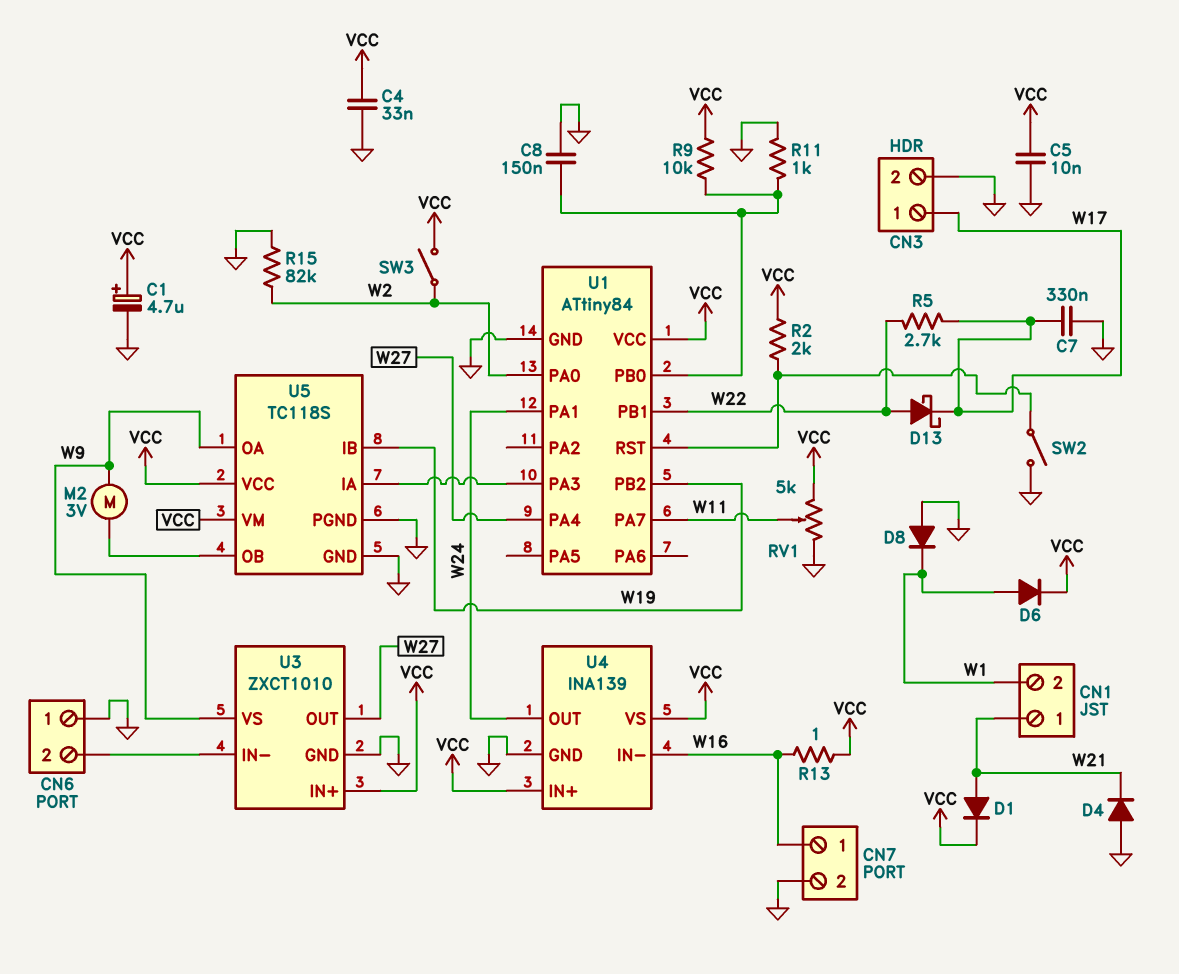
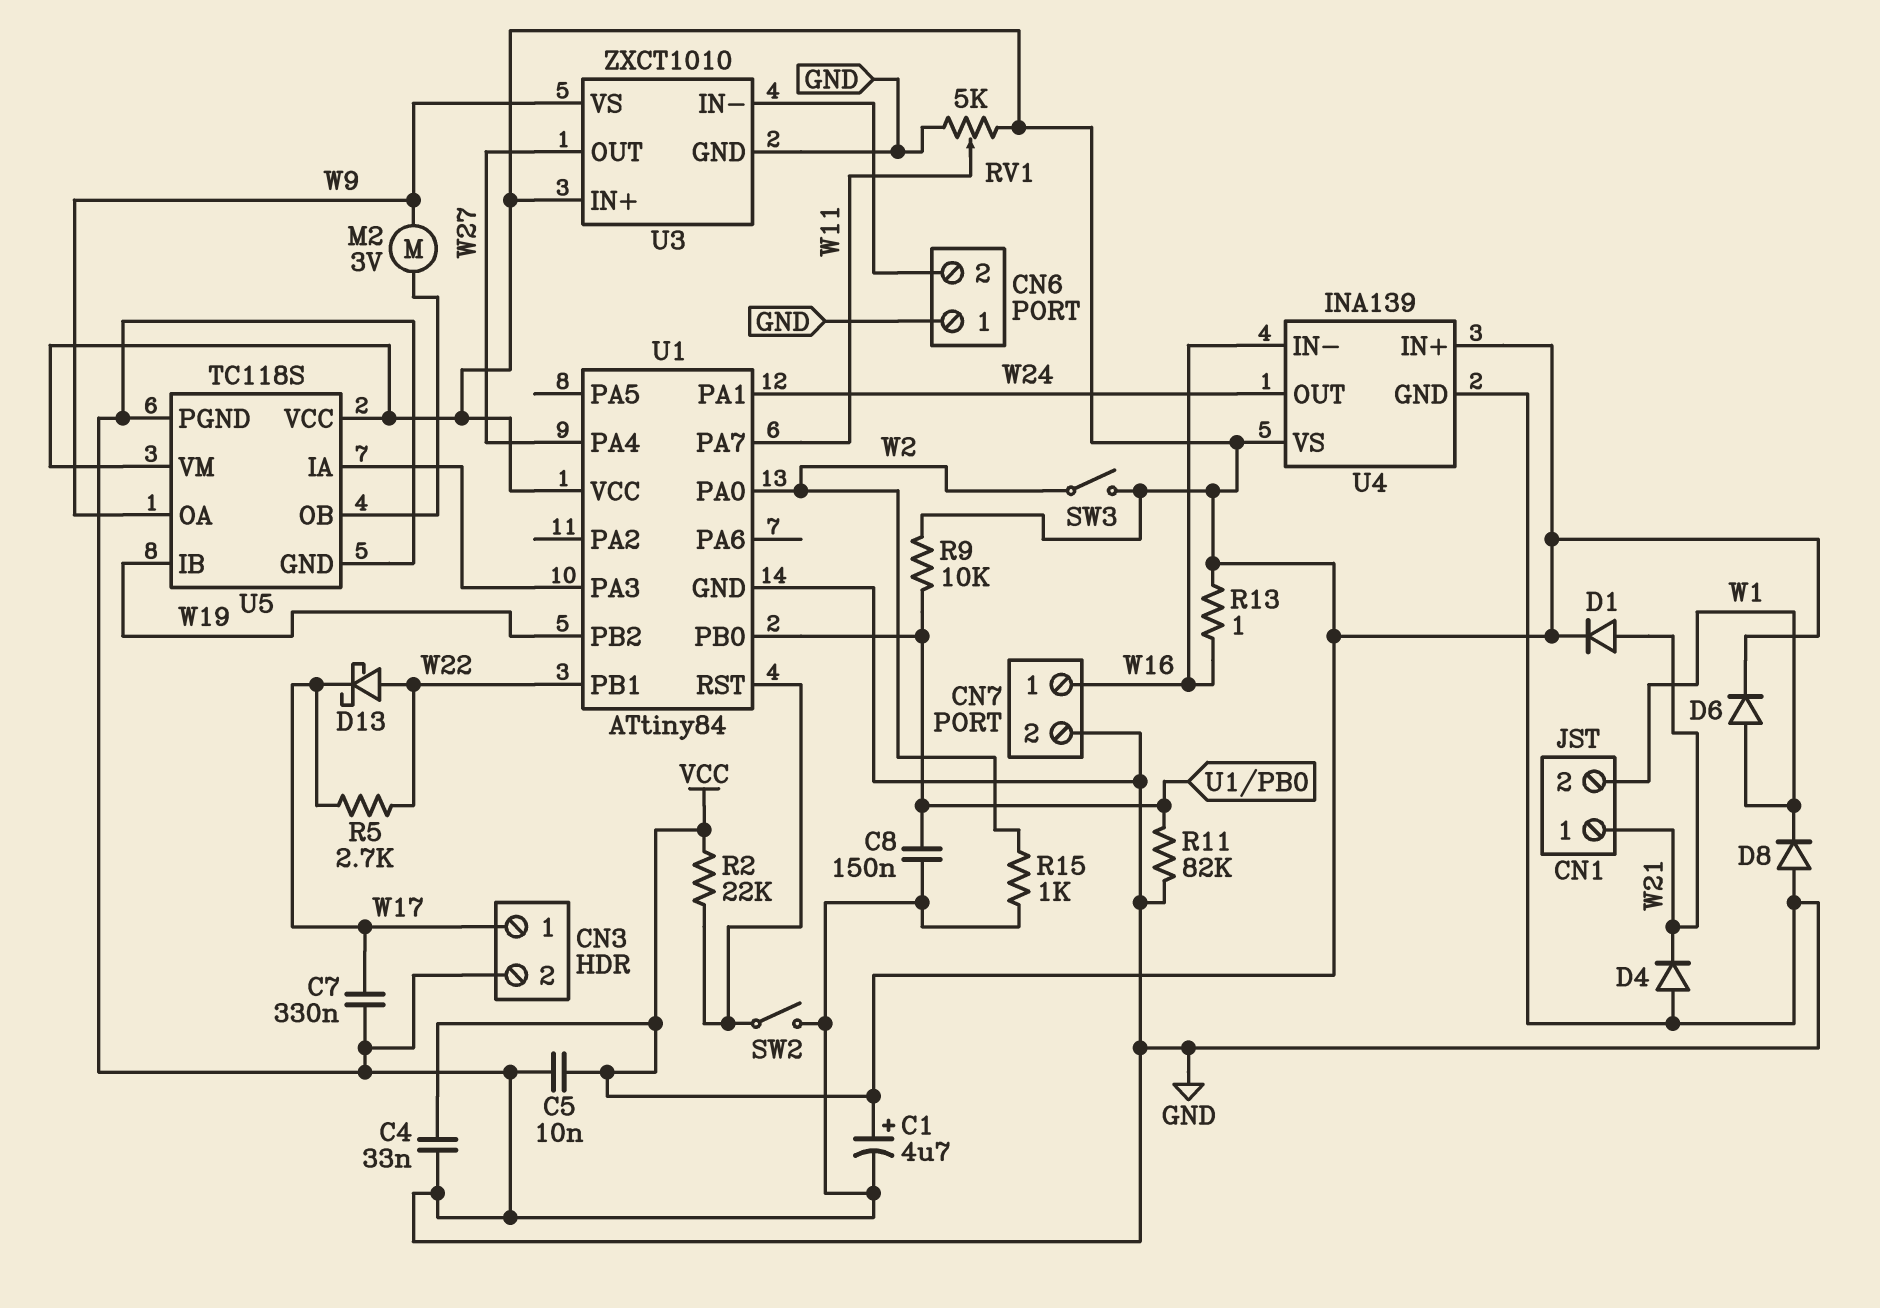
R2: 2k (U1/RST, VCC) -> 22k (U1/RST, VCC)
R11: 1k (GND, U1/PB0) -> 82k (GND, U1/PB0)
R15: 82k (GND, W2) -> 1k (GND, W2)

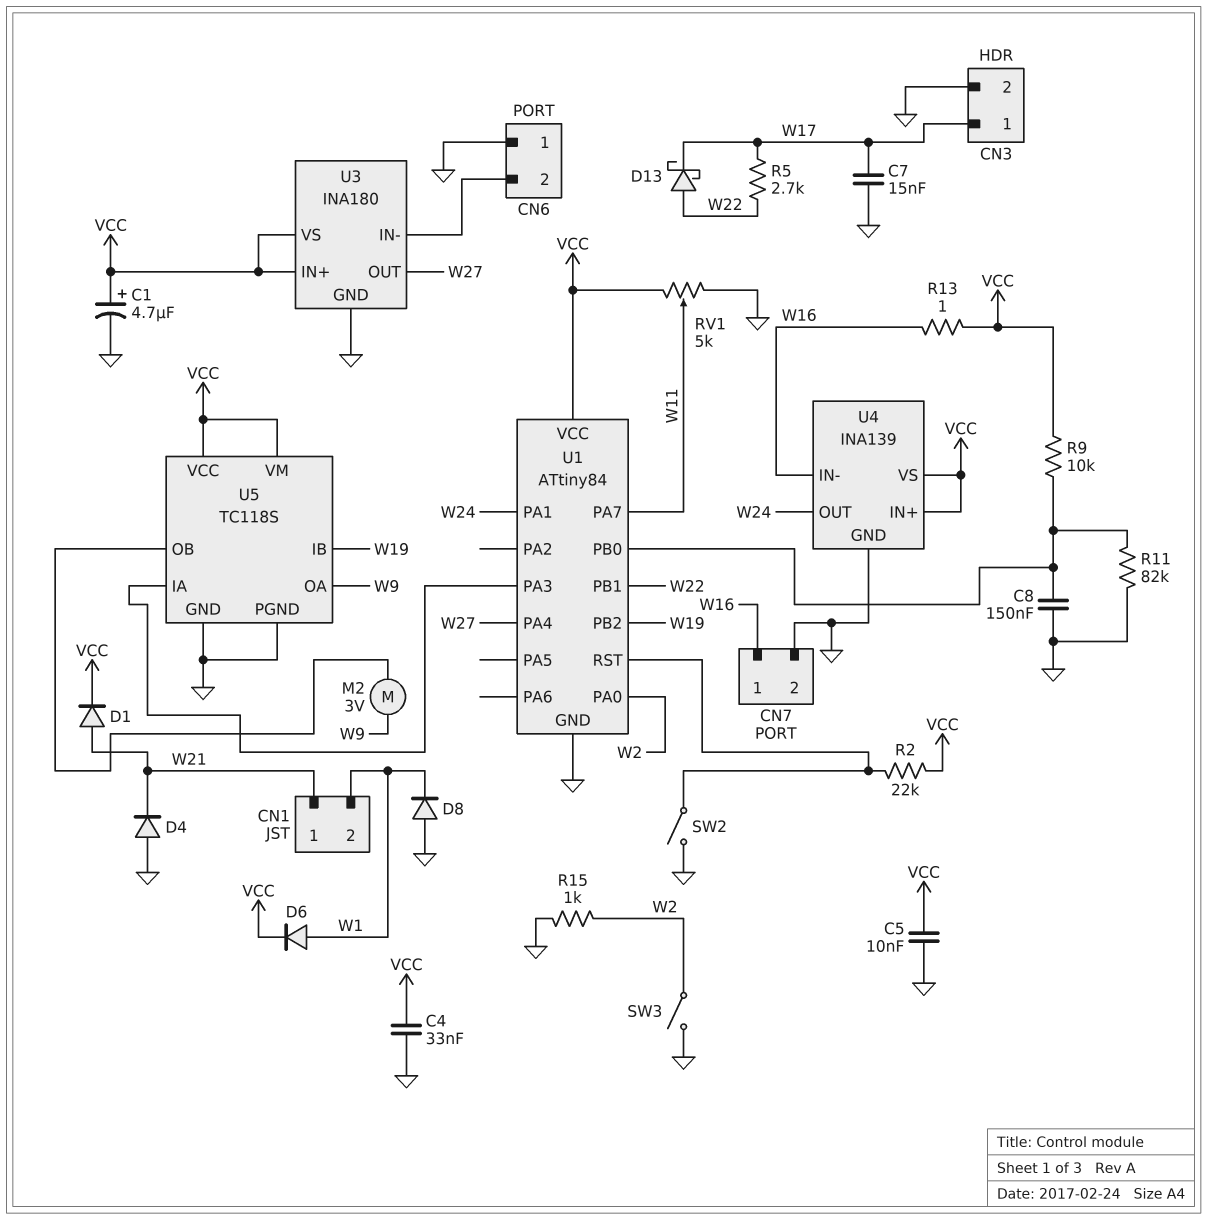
C7: 330nF (GND, W17) -> 15nF (GND, W17)
SW3: switch (VCC, W2) -> switch (GND, W2)
U3: ZXCT1010 -> INA180
U3 pin VS: W9 -> VCC

